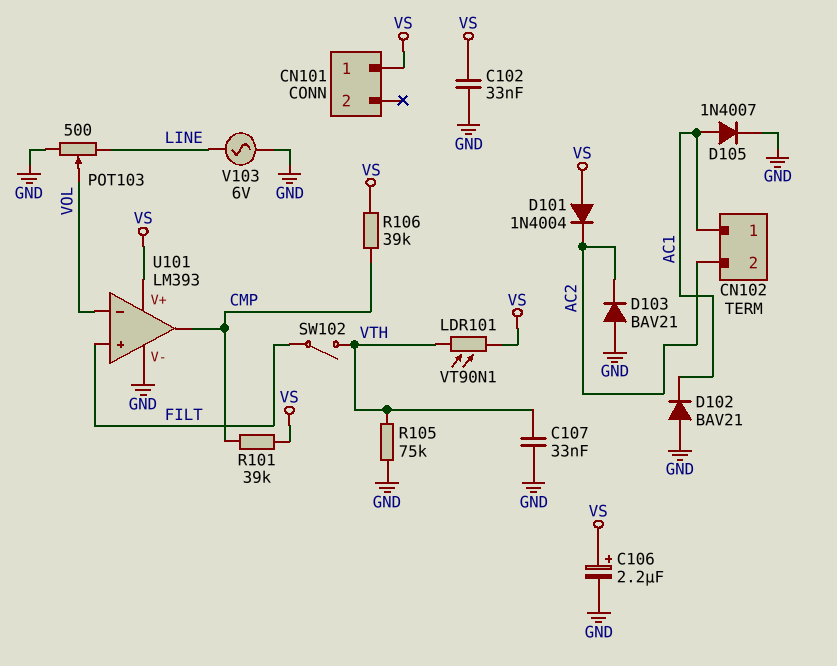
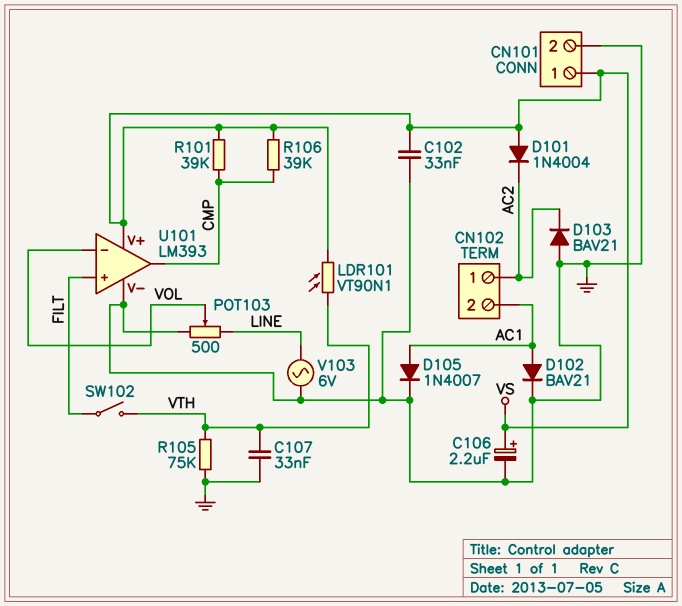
CN101 pin 2: none -> GND
CN102 pin 1: AC1 -> AC2
CN102 pin 2: AC2 -> AC1
D102: diode BAV21 (A GND, K AC1) -> diode BAV21 (A AC1, K GND)

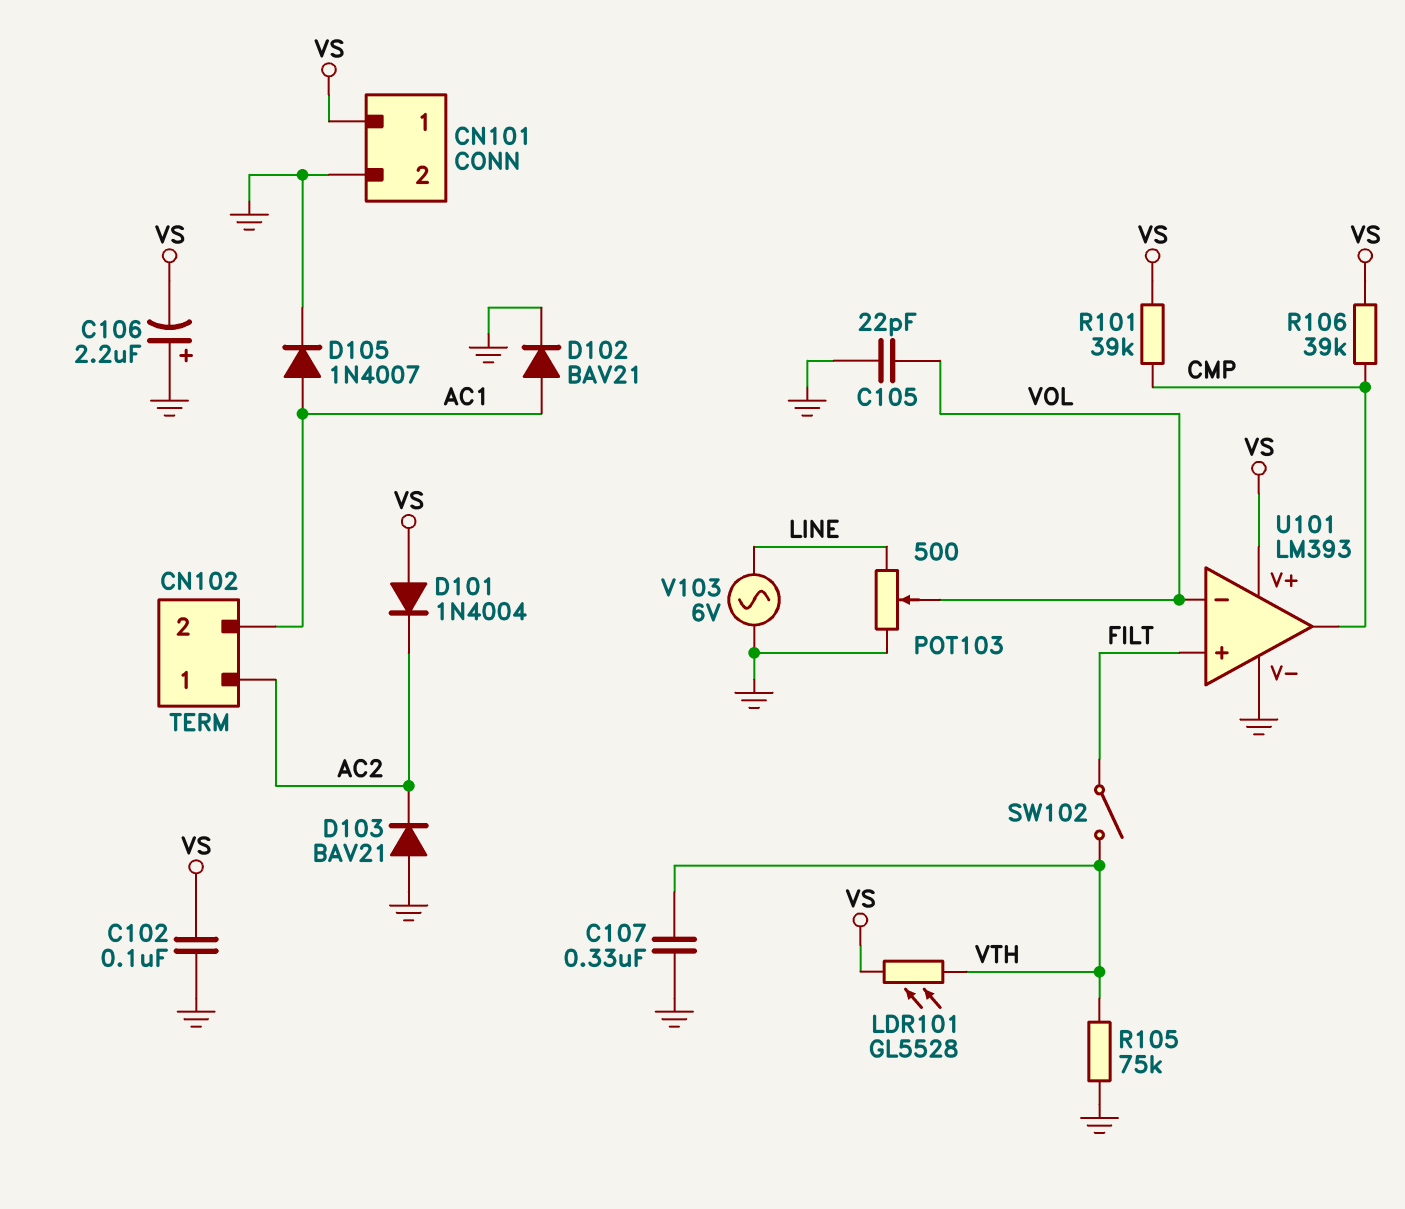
C102: 33nF (GND, VS) -> 100nF (GND, VS)
C105: none -> 22pF (GND, VOL)
C106: 2.2uF (plus VS, minus GND) -> 2.2uF (plus GND, minus VS)
C107: 33nF (GND, VTH) -> 330nF (GND, VTH)
LDR101: VT90N1 (VS, VTH) -> GL5528 (VS, VTH)

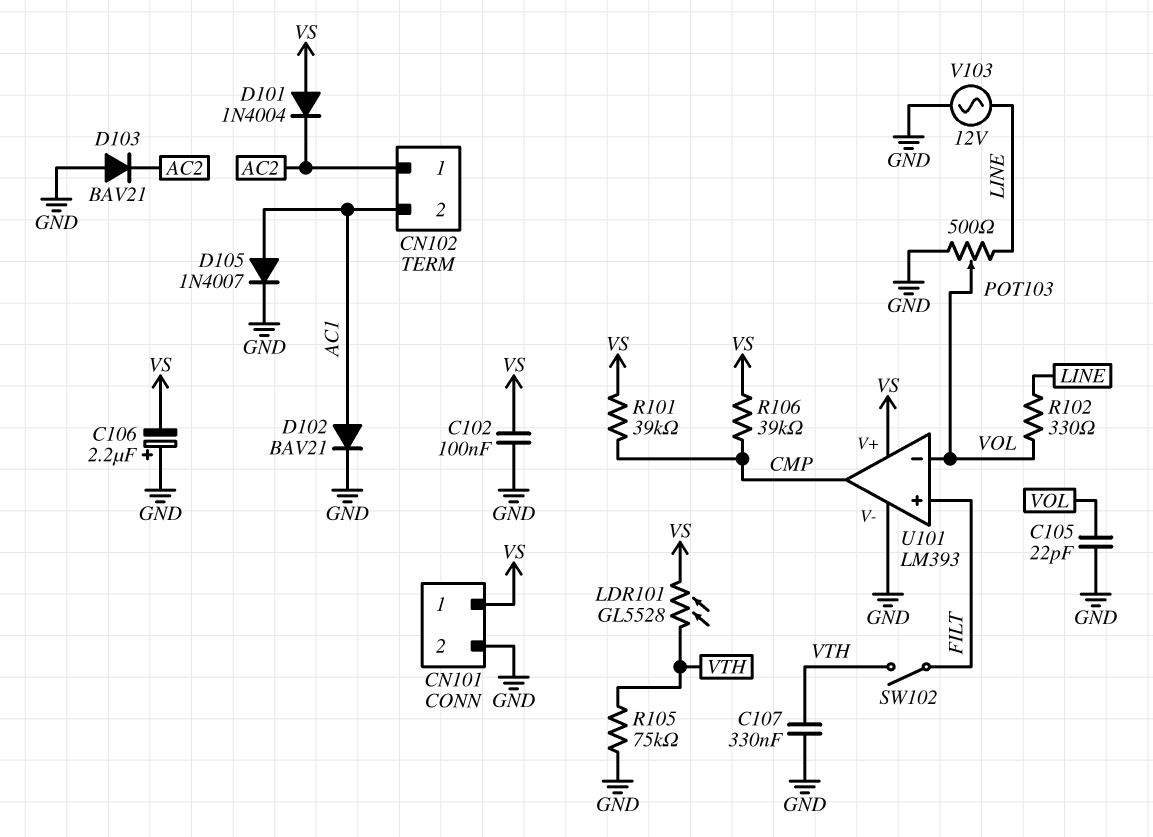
R102: none -> 330 (LINE, VOL)
V103: AC 6V (GND, LINE) -> AC 12V (GND, LINE)

